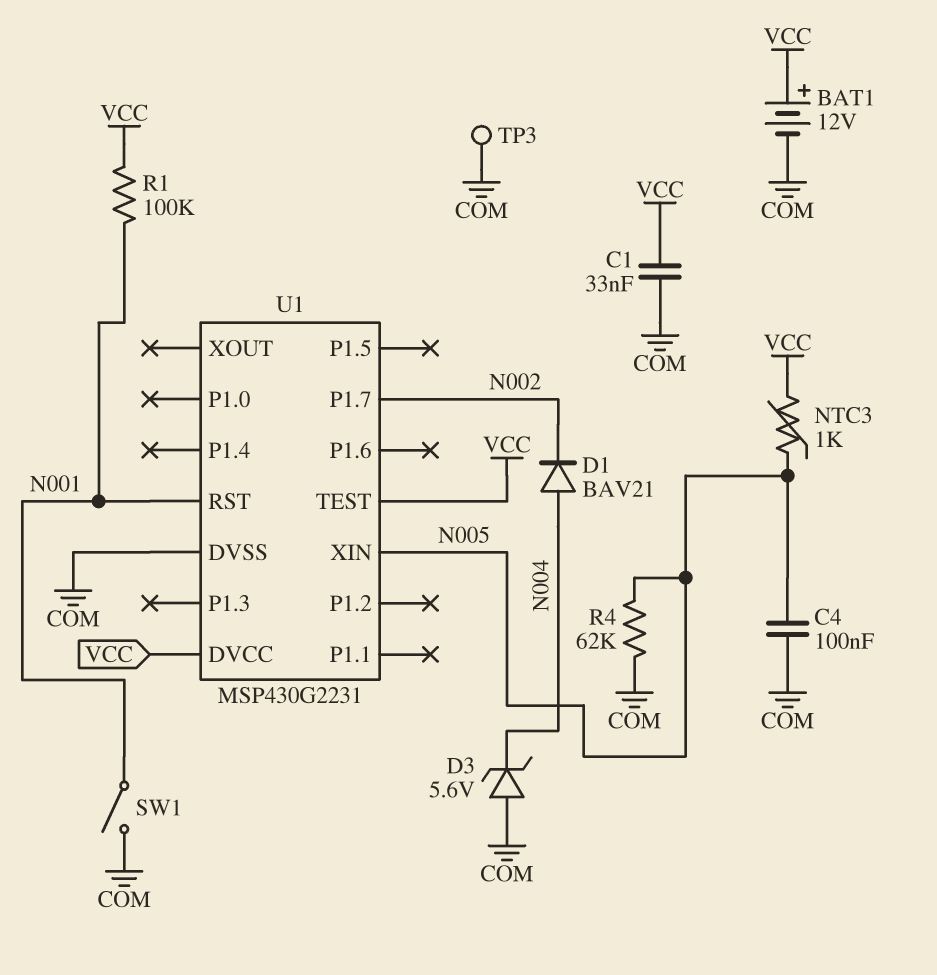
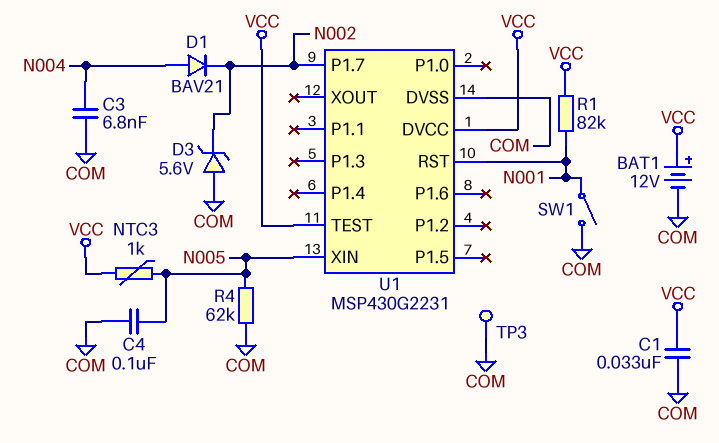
C3: none -> 6.8nF (COM, N004)
D3: zener 5.6V (A COM, K N004) -> zener 5.6V (A COM, K N002)
R1: 100k (N001, VCC) -> 82k (N001, VCC)

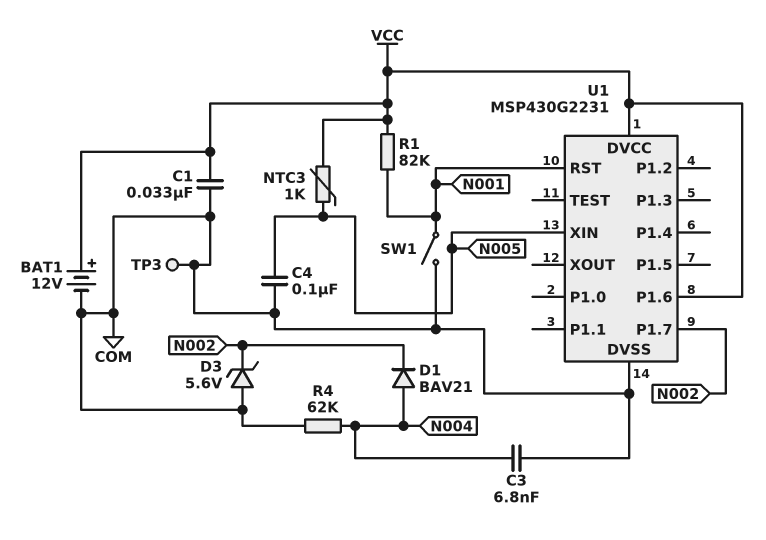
R4: 62k (COM, N005) -> 62k (COM, N004)
U1 pin P1.6: none -> VCC
U1 pin TEST: VCC -> none

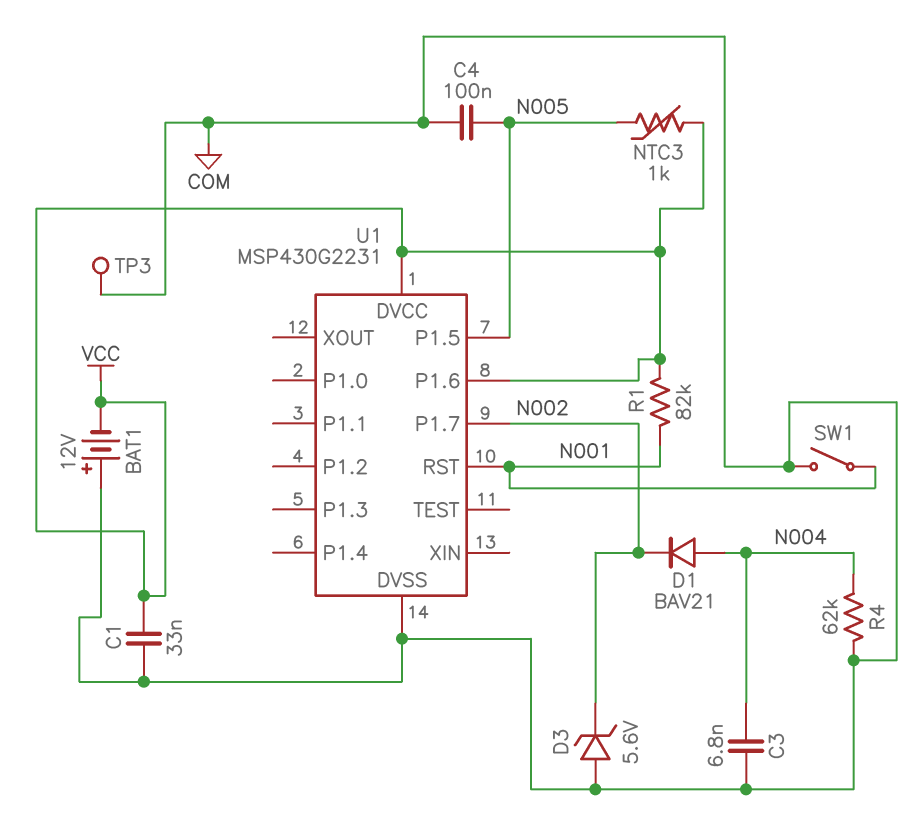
BAT1: 12V (plus VCC, minus COM) -> 12V (plus COM, minus VCC)
U1 pin P1.5: none -> N005
U1 pin XIN: N005 -> none

